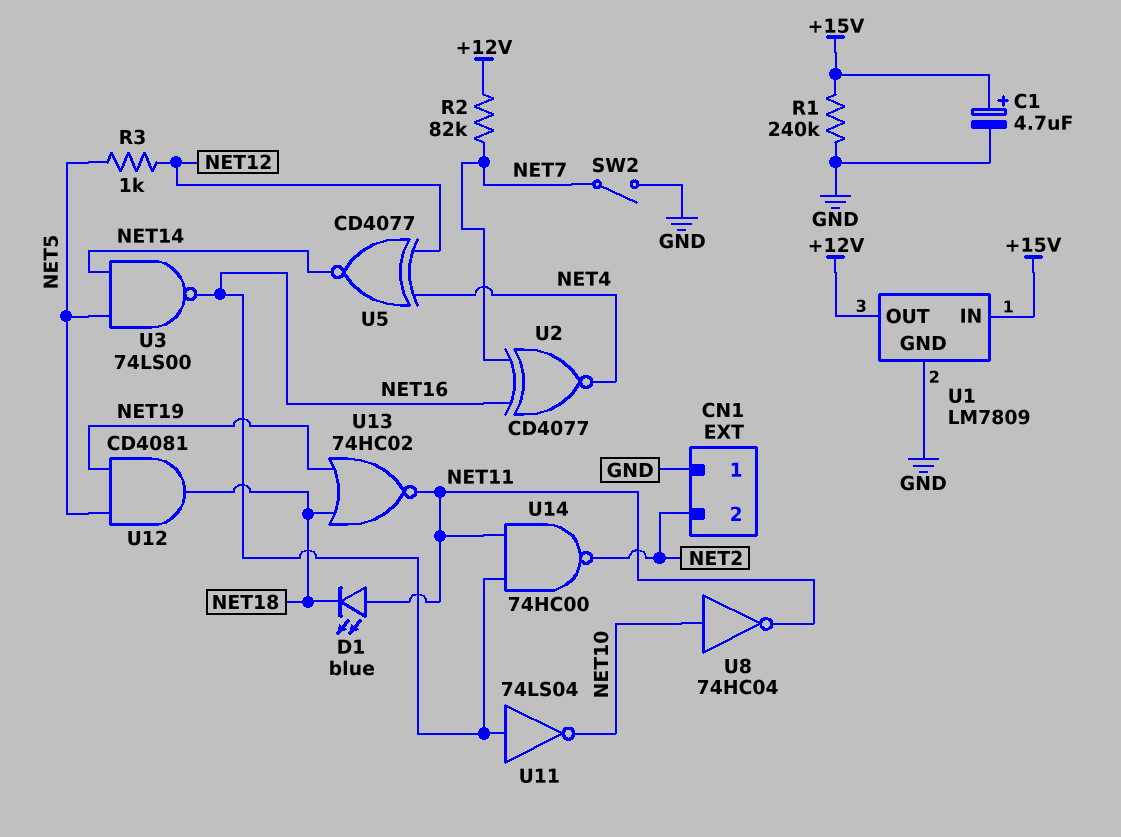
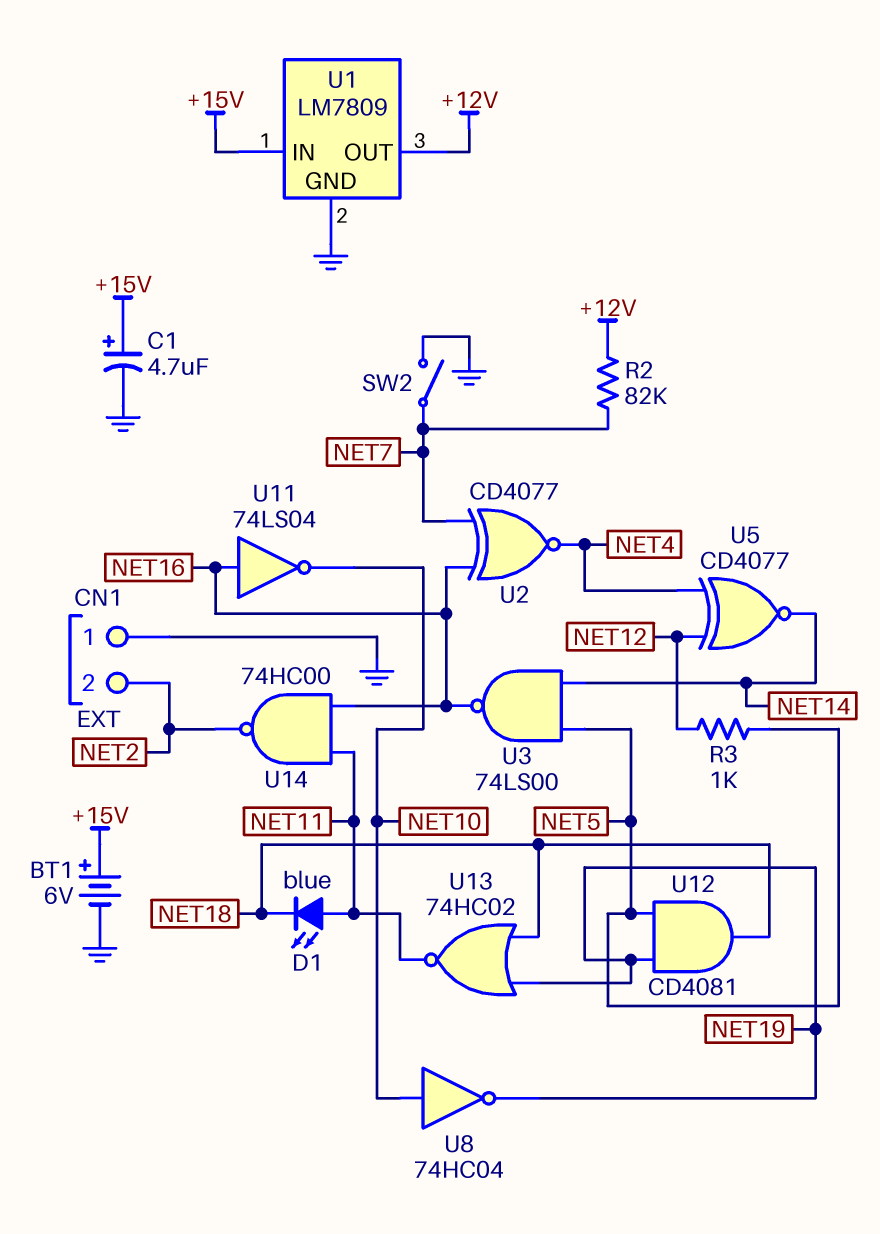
BT1: none -> 6V (plus +15V, minus GND)
R1: 240k (+15V, GND) -> none
U8: NOT 74HC04 (in NET10, out NET11) -> NOT 74HC04 (in NET10, out NET19)

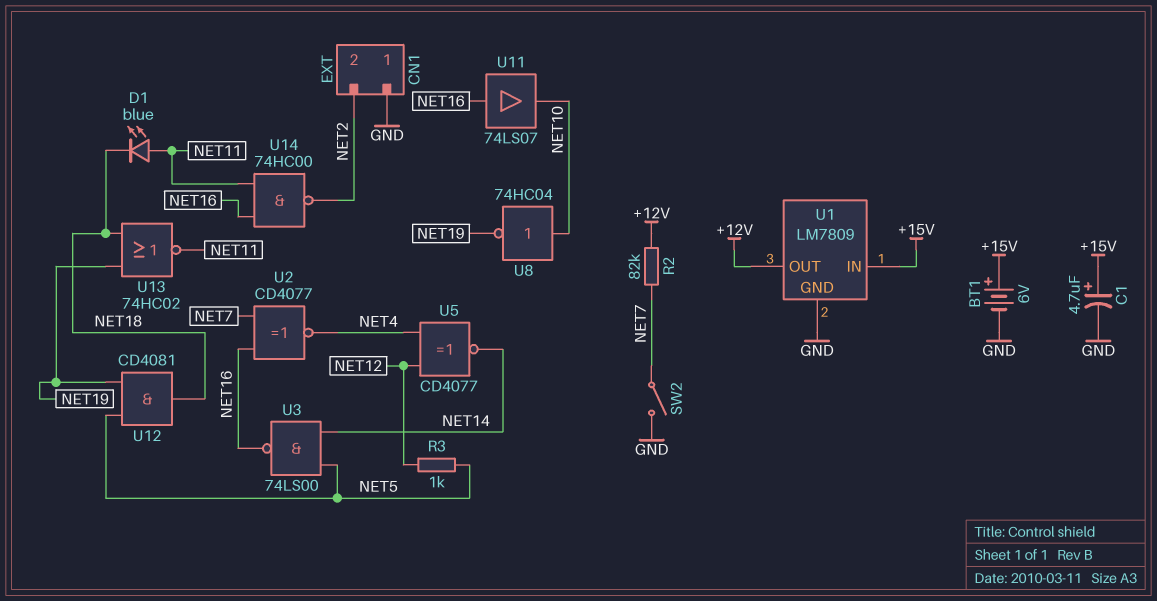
U11: NOT 74LS04 (in NET16, out NET10) -> buffer 74LS07 (in NET16, out NET10)

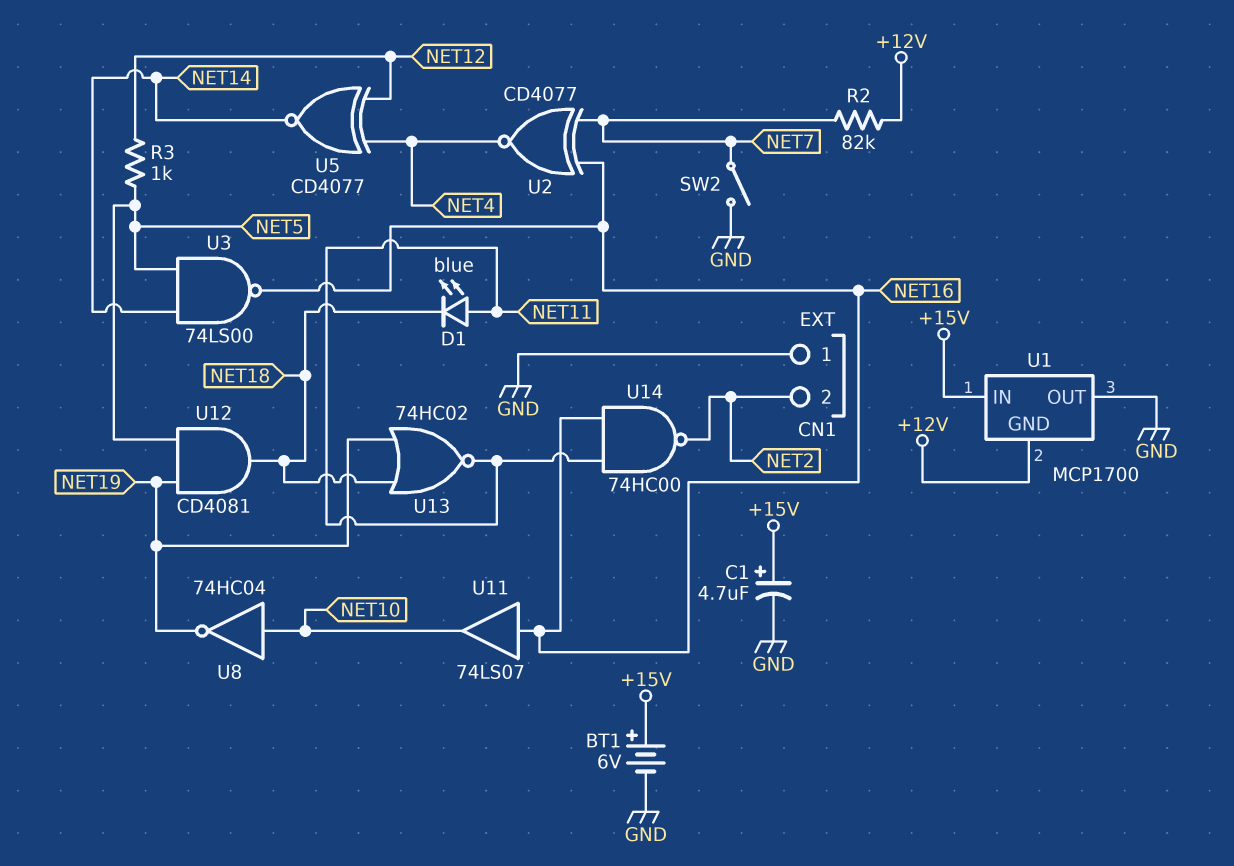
U1: LM7809 -> MCP1700
U1 pin GND: GND -> +12V
U1 pin OUT: +12V -> GND

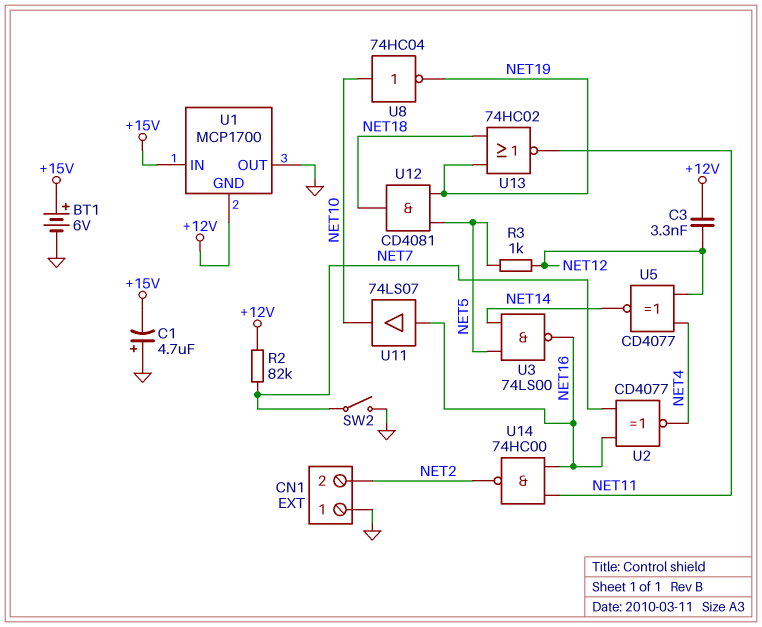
C1: 4.7uF (plus +15V, minus GND) -> 4.7uF (plus GND, minus +15V)
C3: none -> 3.3nF (+12V, NET12)
D1: LED blue (A NET11, K NET18) -> none

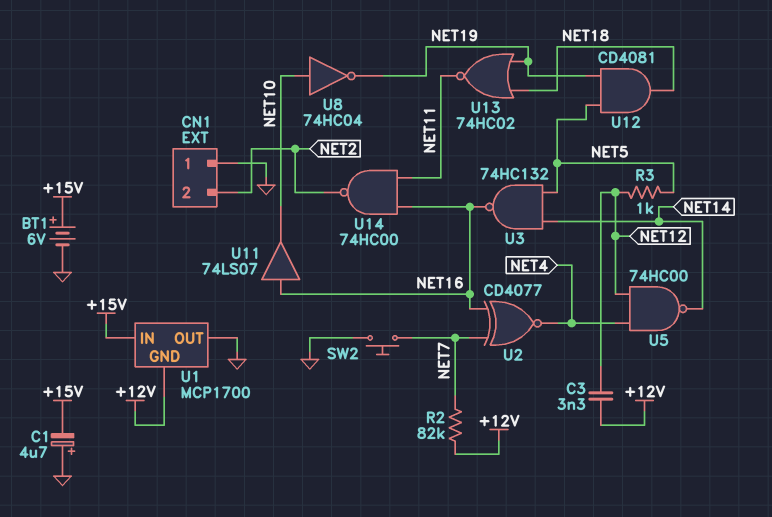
SW2: switch (GND, NET7) -> button (GND, NET7)
U3: NAND 74LS00 (in NET5, in NET14, out NET16) -> NAND 74HC132 (in NET5, in NET14, out NET16)
U5: XNOR CD4077 (in NET4, in NET12, out NET14) -> NAND 74HC00 (in NET4, in NET12, out NET14)

